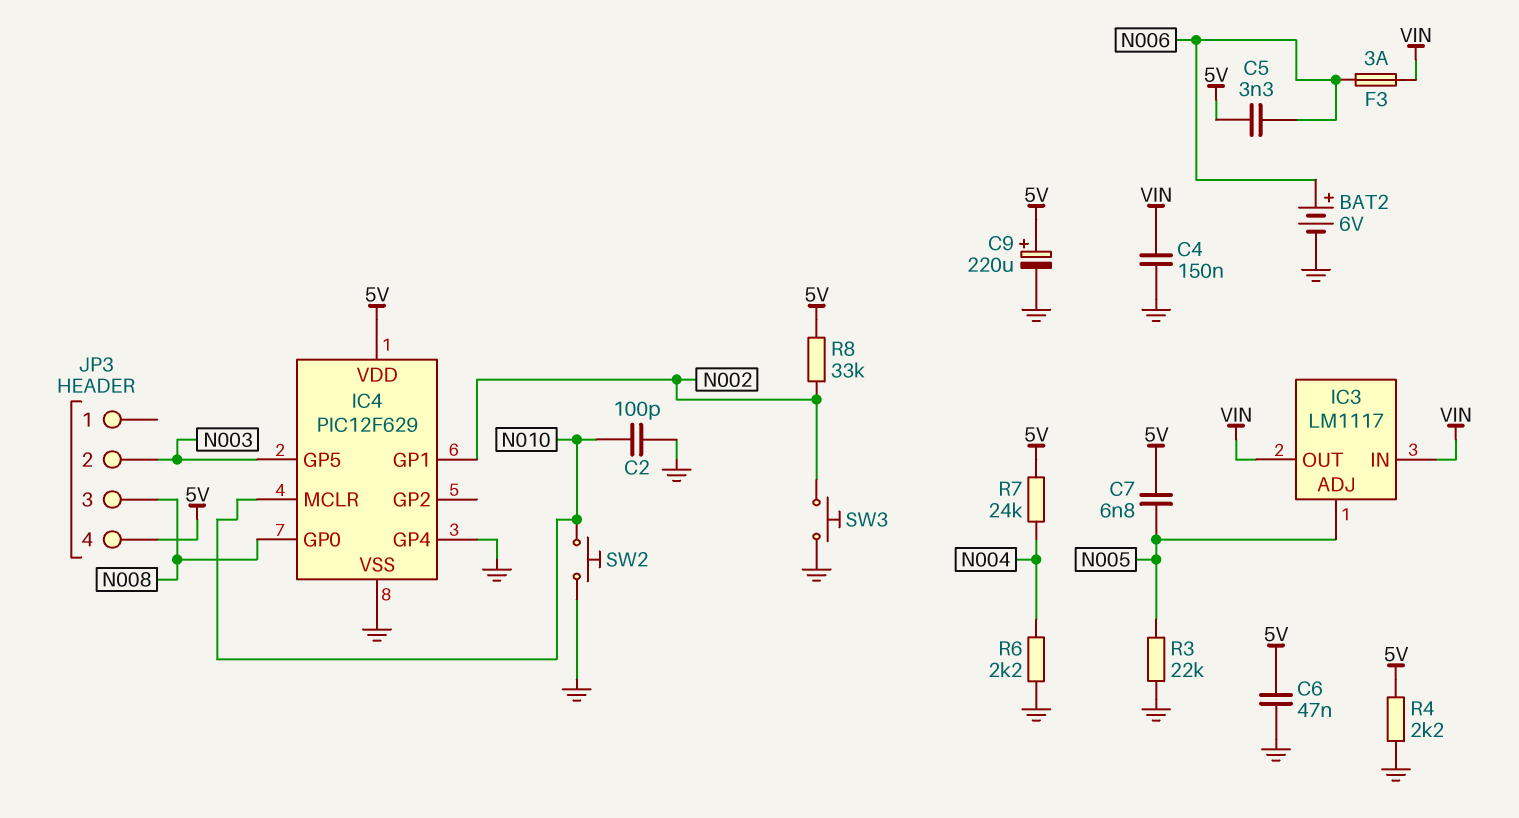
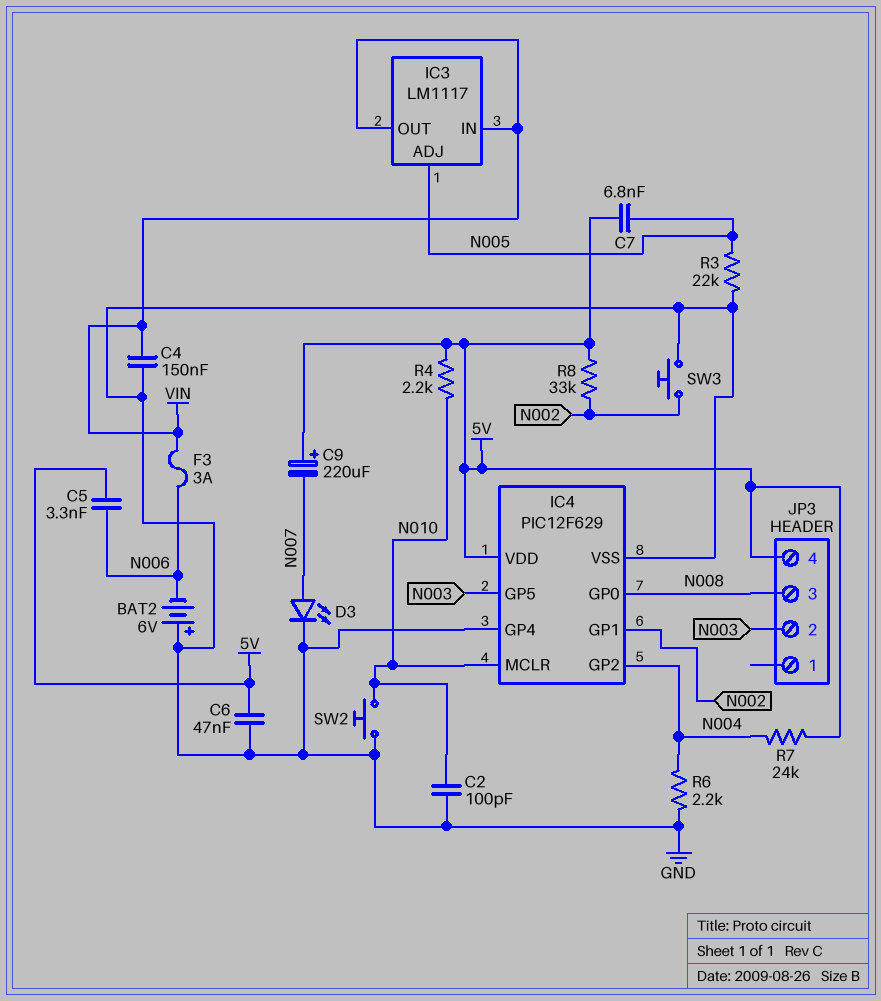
BAT2: 6V (plus N006, minus GND) -> 6V (plus GND, minus N006)
C9: 220uF (plus 5V, minus GND) -> 220uF (plus 5V, minus N007)
D3: none -> LED (A N007, K GND)
IC4 pin GP2: none -> N004
R4: 2.2k (5V, GND) -> 2.2k (5V, N010)

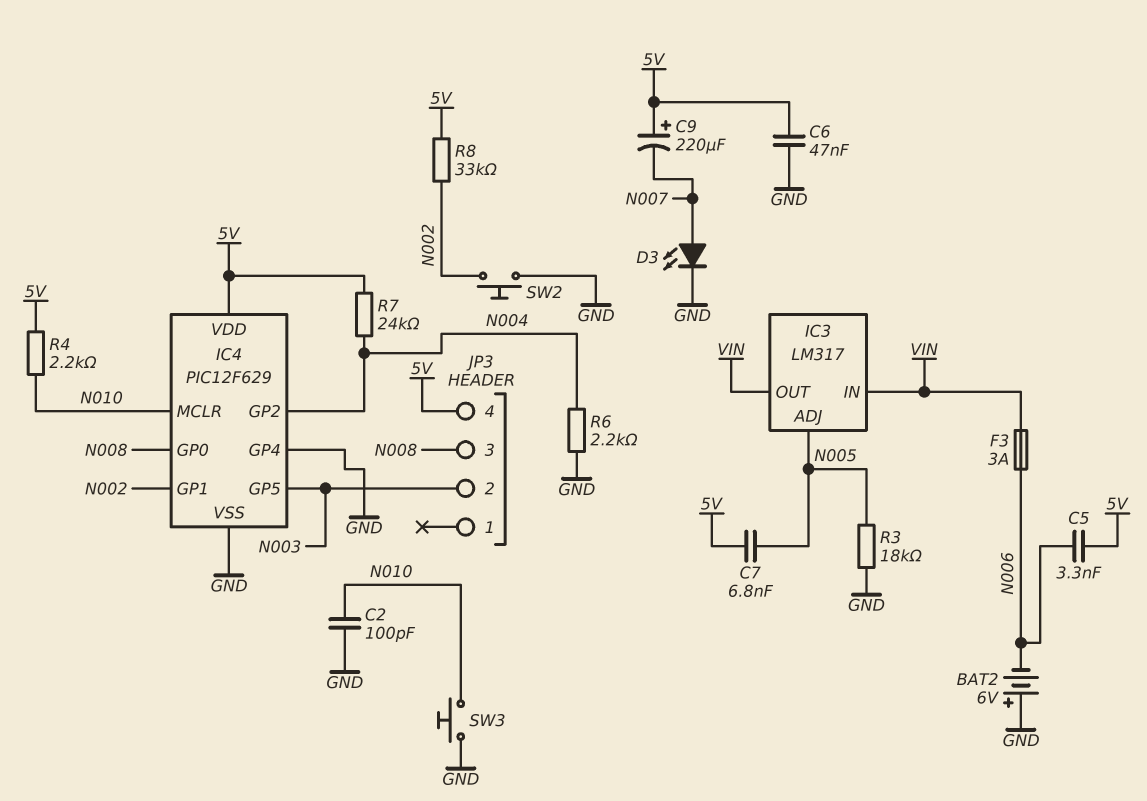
C4: 150nF (GND, VIN) -> none
IC3: LM1117 -> LM317
R3: 22k (GND, N005) -> 18k (GND, N005)
SW2: button (GND, N010) -> button (GND, N002)
SW3: button (GND, N002) -> button (GND, N010)

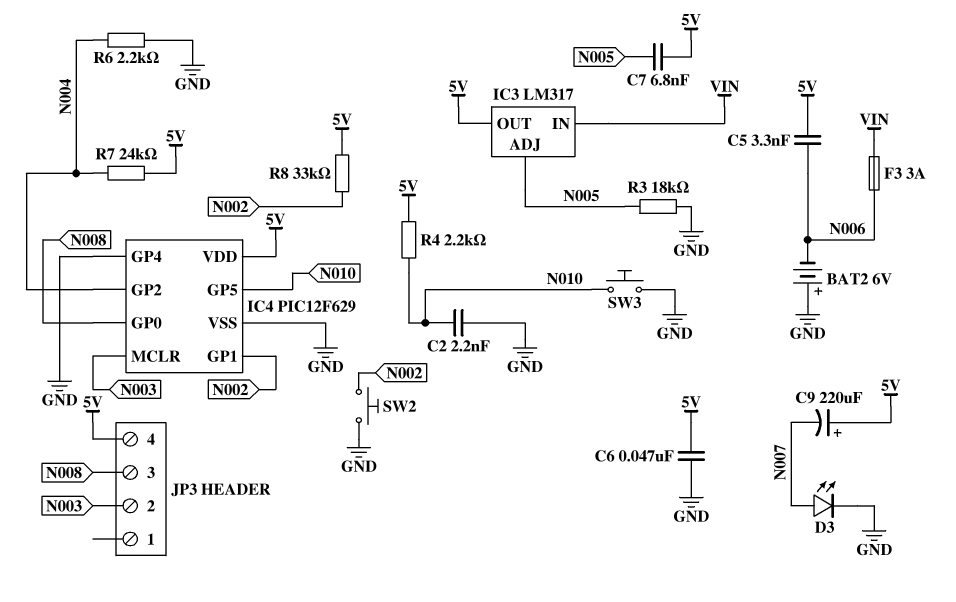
C2: 100pF (GND, N010) -> 2.2nF (GND, N010)
IC3 pin OUT: VIN -> 5V
IC4 pin GP5: N003 -> N010
IC4 pin MCLR: N010 -> N003

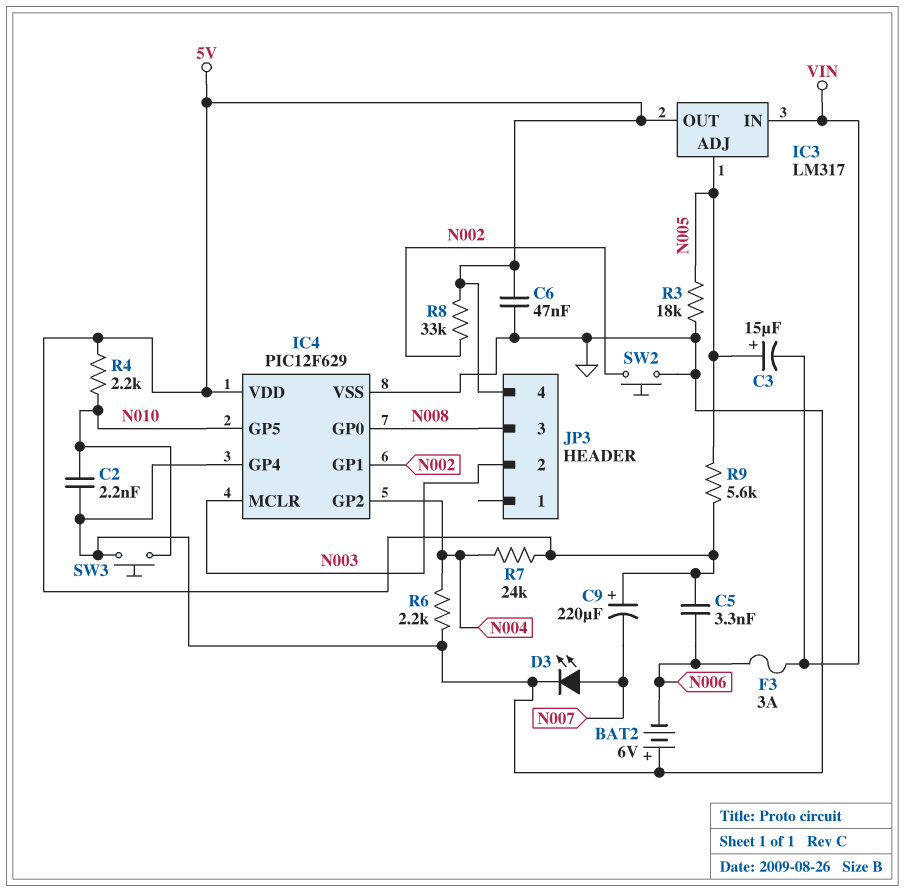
C3: none -> 15uF (plus N005, minus VIN)
C7: 6.8nF (5V, N005) -> none
R9: none -> 5.6k (5V, N005)

